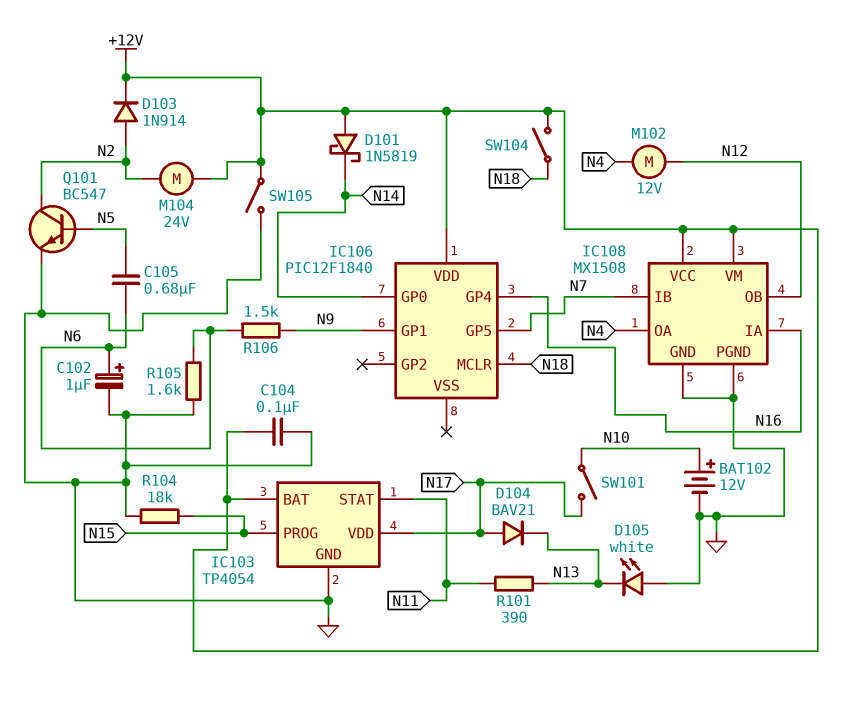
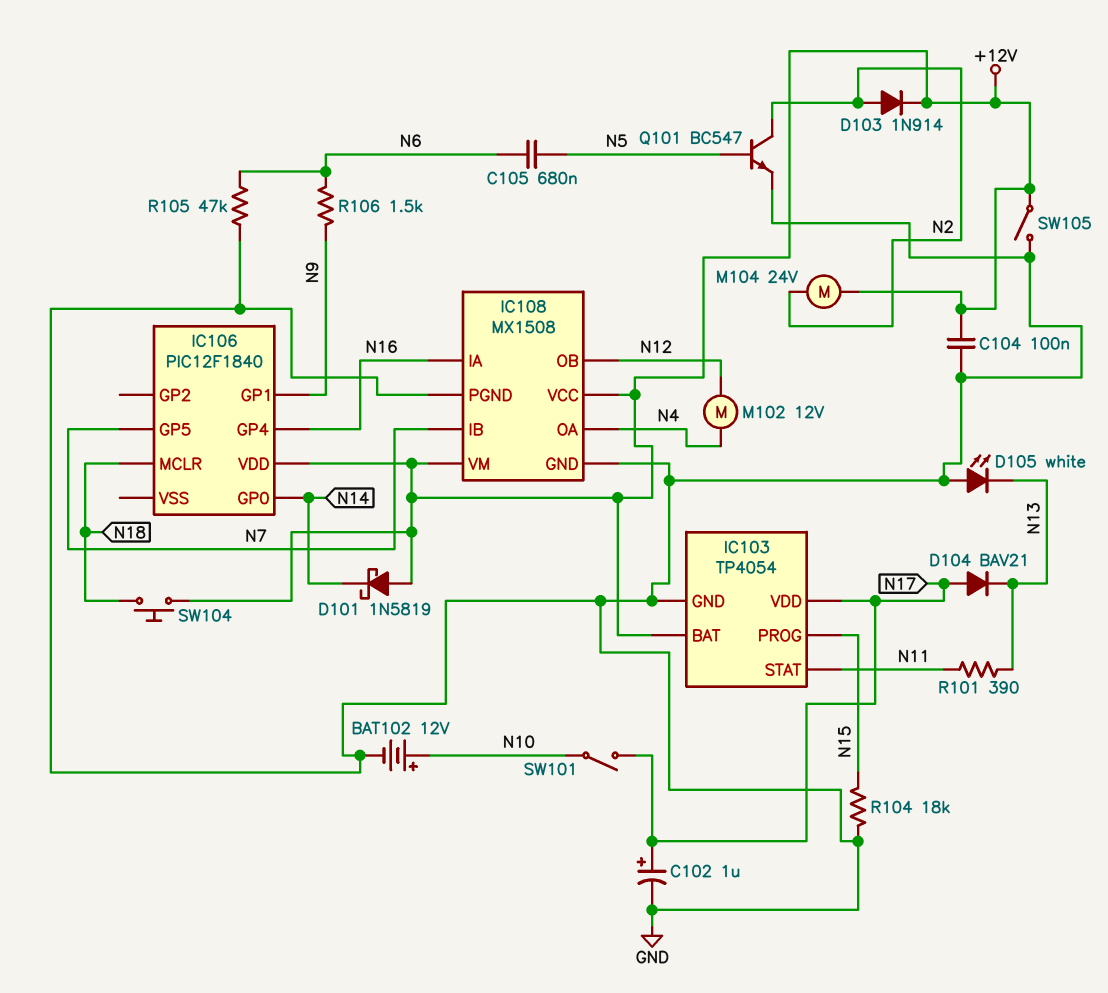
C102: 1uF (plus N6, minus GND) -> 1uF (plus N17, minus GND)
R105: 1.6k (GND, N6) -> 47k (GND, N6)
SW104: switch (+12V, N18) -> button (+12V, N18)

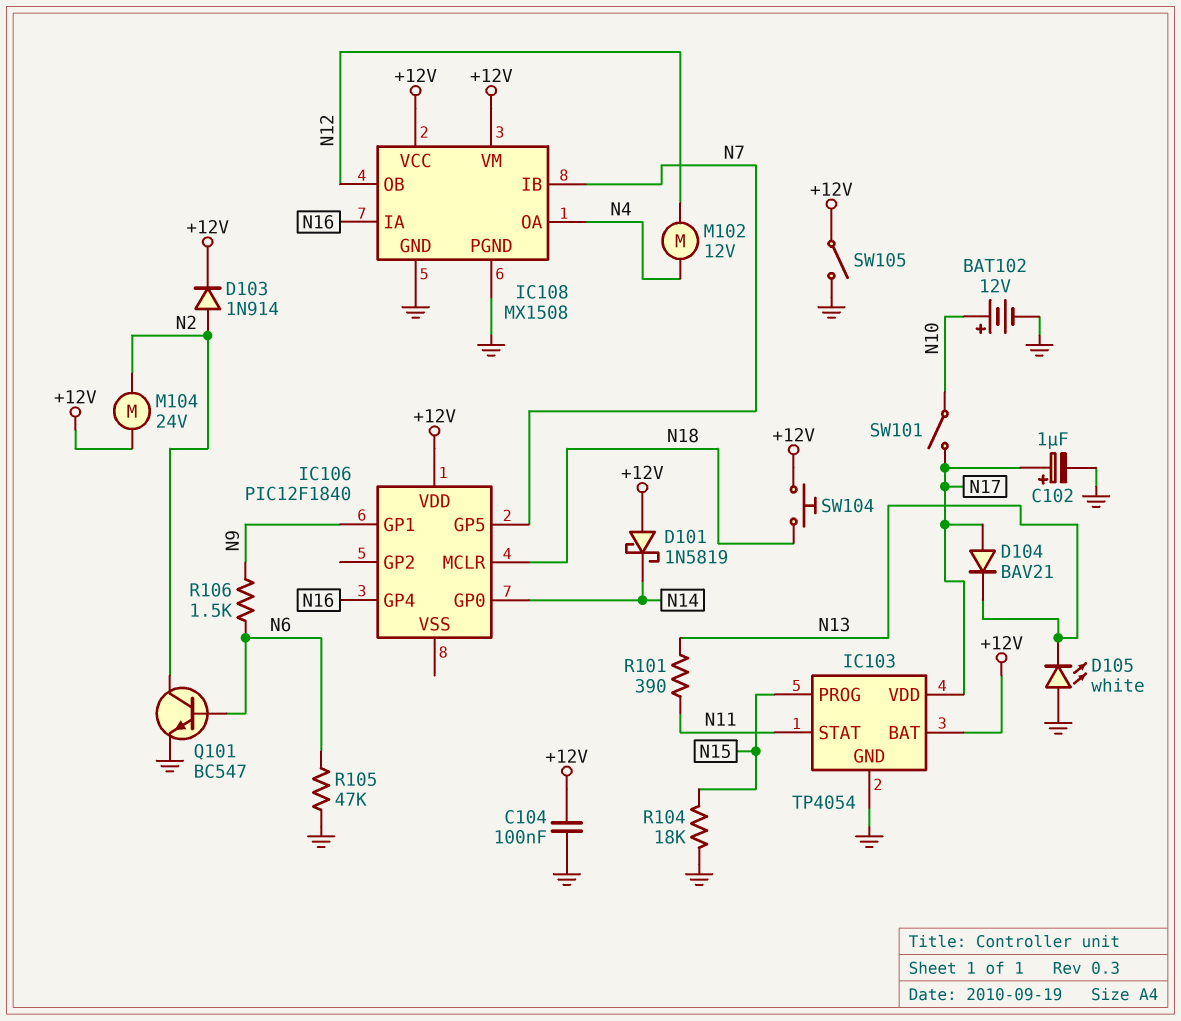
C105: 680nF (N5, N6) -> none
Q101: NPN BC547 (B N5, C N2, E GND) -> NPN BC547 (B N6, C N2, E GND)

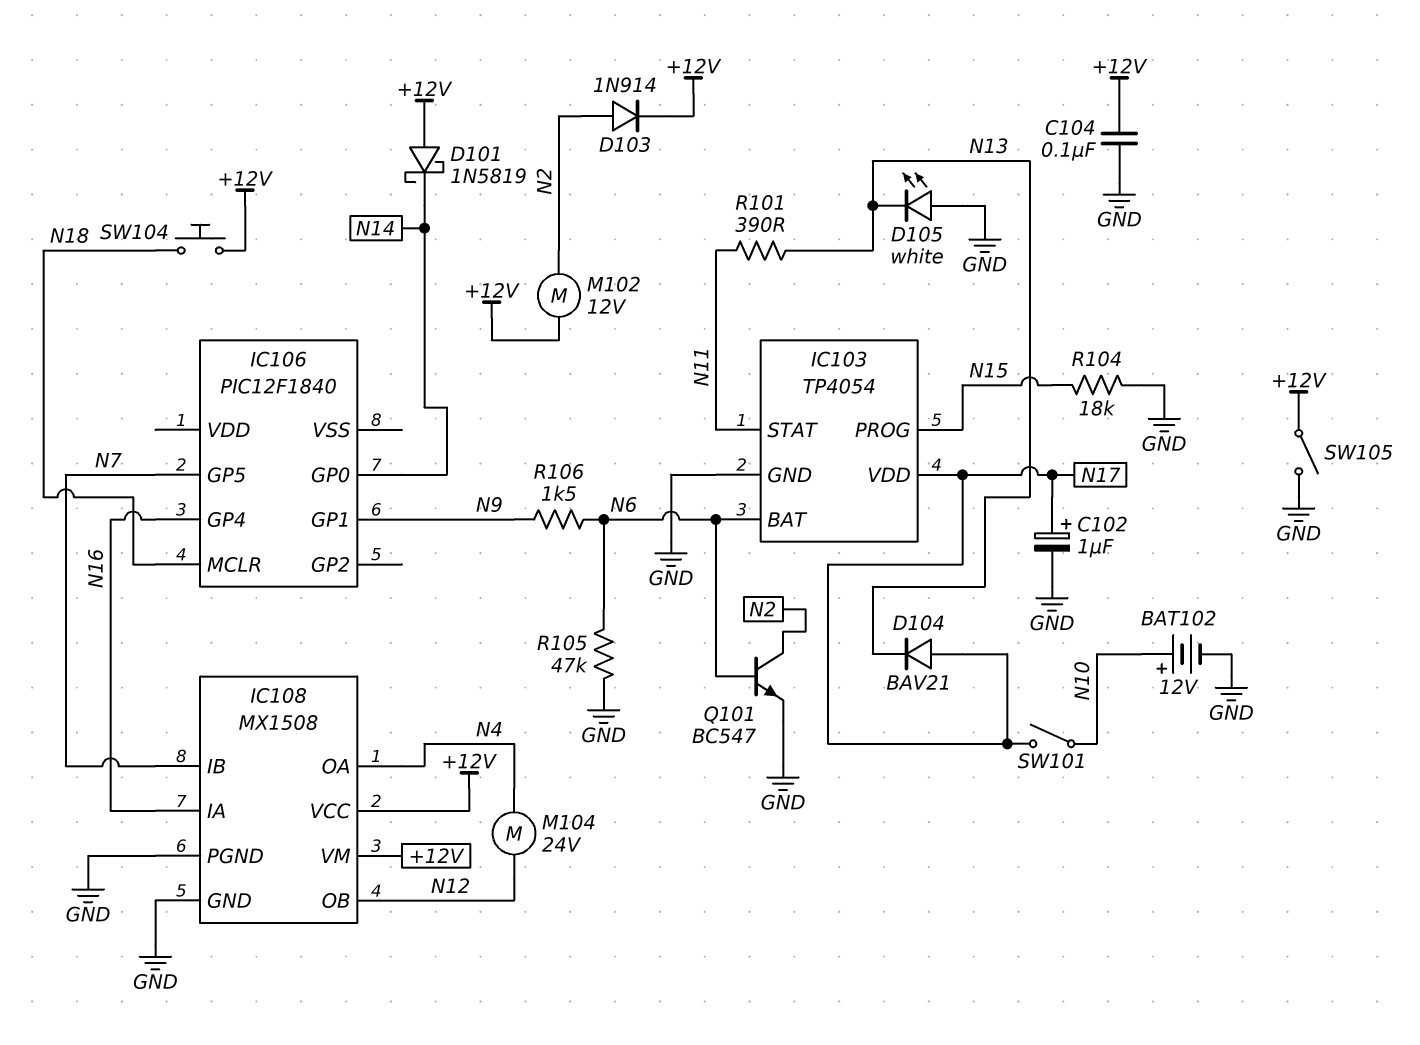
IC103 pin BAT: +12V -> N6
IC106 pin VDD: +12V -> none
M102: motor 12V (N4, N12) -> motor 12V (+12V, N2)
M104: motor 24V (+12V, N2) -> motor 24V (N4, N12)

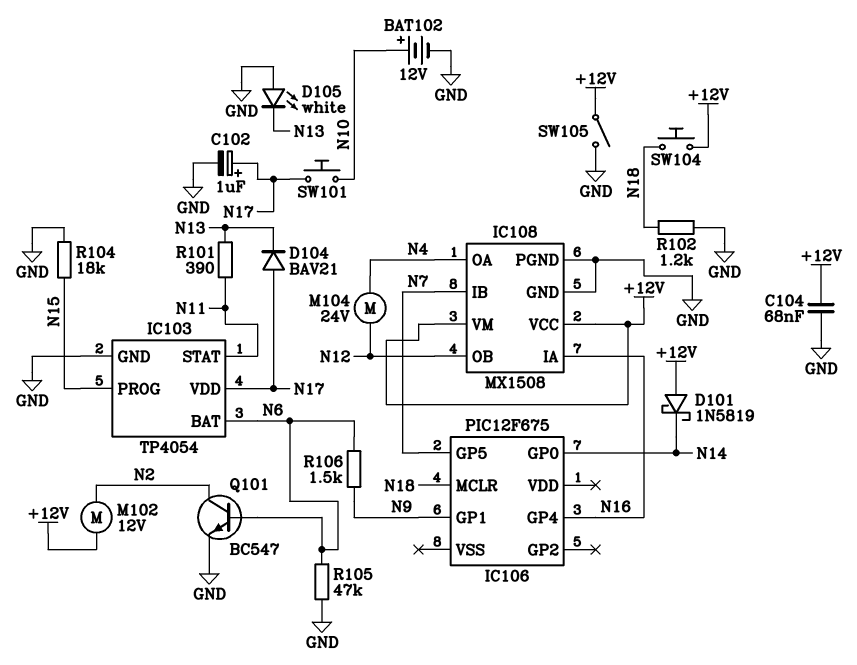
C104: 100nF (+12V, GND) -> 68nF (+12V, GND)
D103: diode 1N914 (A N2, K +12V) -> none
IC106: PIC12F1840 -> PIC12F675
R102: none -> 1.2k (GND, N18)
SW101: switch (N10, N17) -> button (N10, N17)

